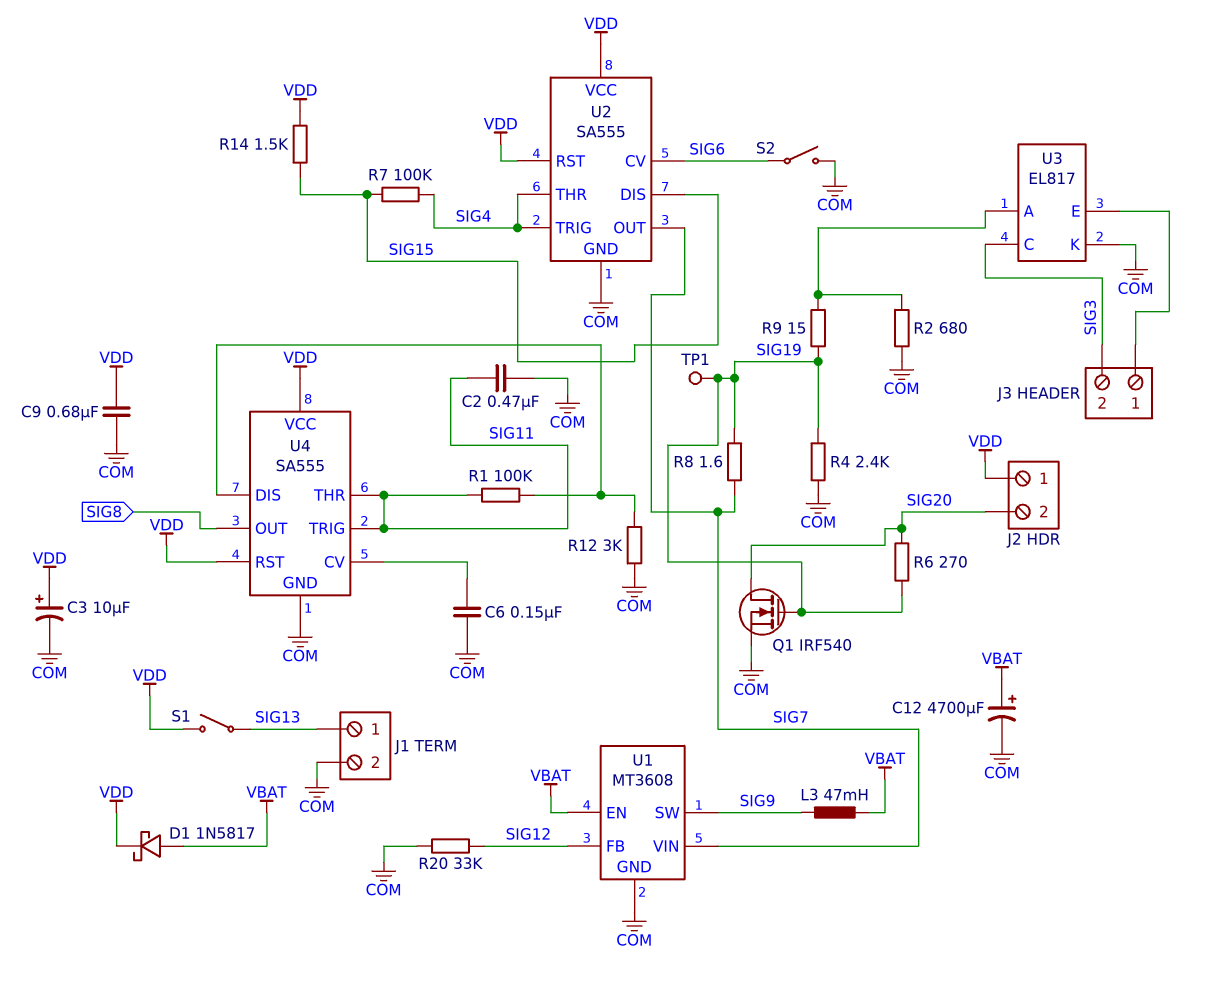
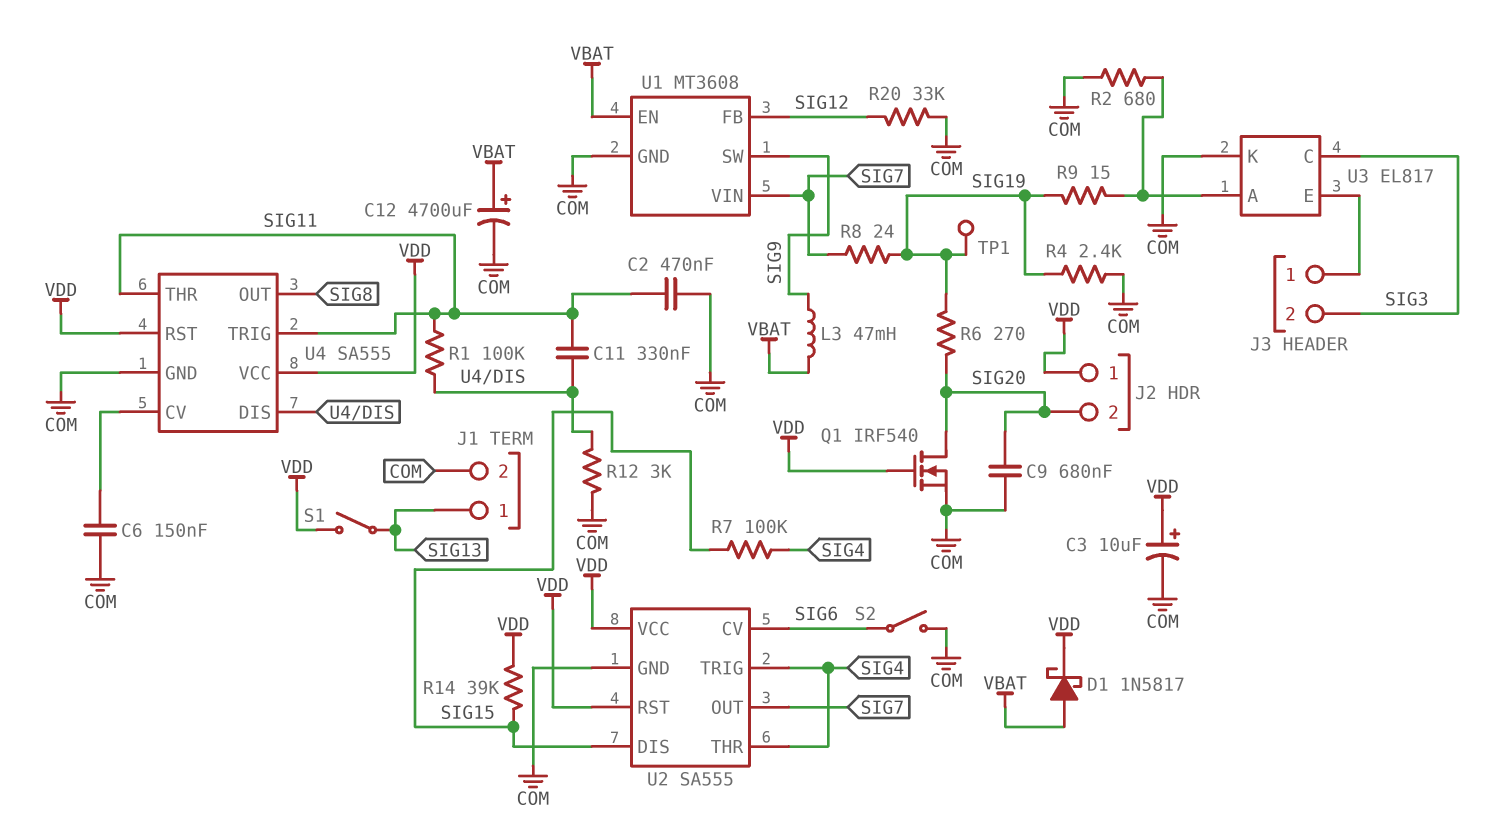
C9: 680nF (COM, VDD) -> 680nF (COM, SIG20)
C11: none -> 330nF (SIG11, U4/DIS)
Q1: NMOS IRF540 (G SIG19, D SIG20, S COM) -> NMOS IRF540 (G VDD, D SIG20, S COM)
R8: 1.6 (SIG7, SIG19) -> 24 (SIG7, SIG19)
R14: 1.5k (SIG15, VDD) -> 39k (SIG15, VDD)

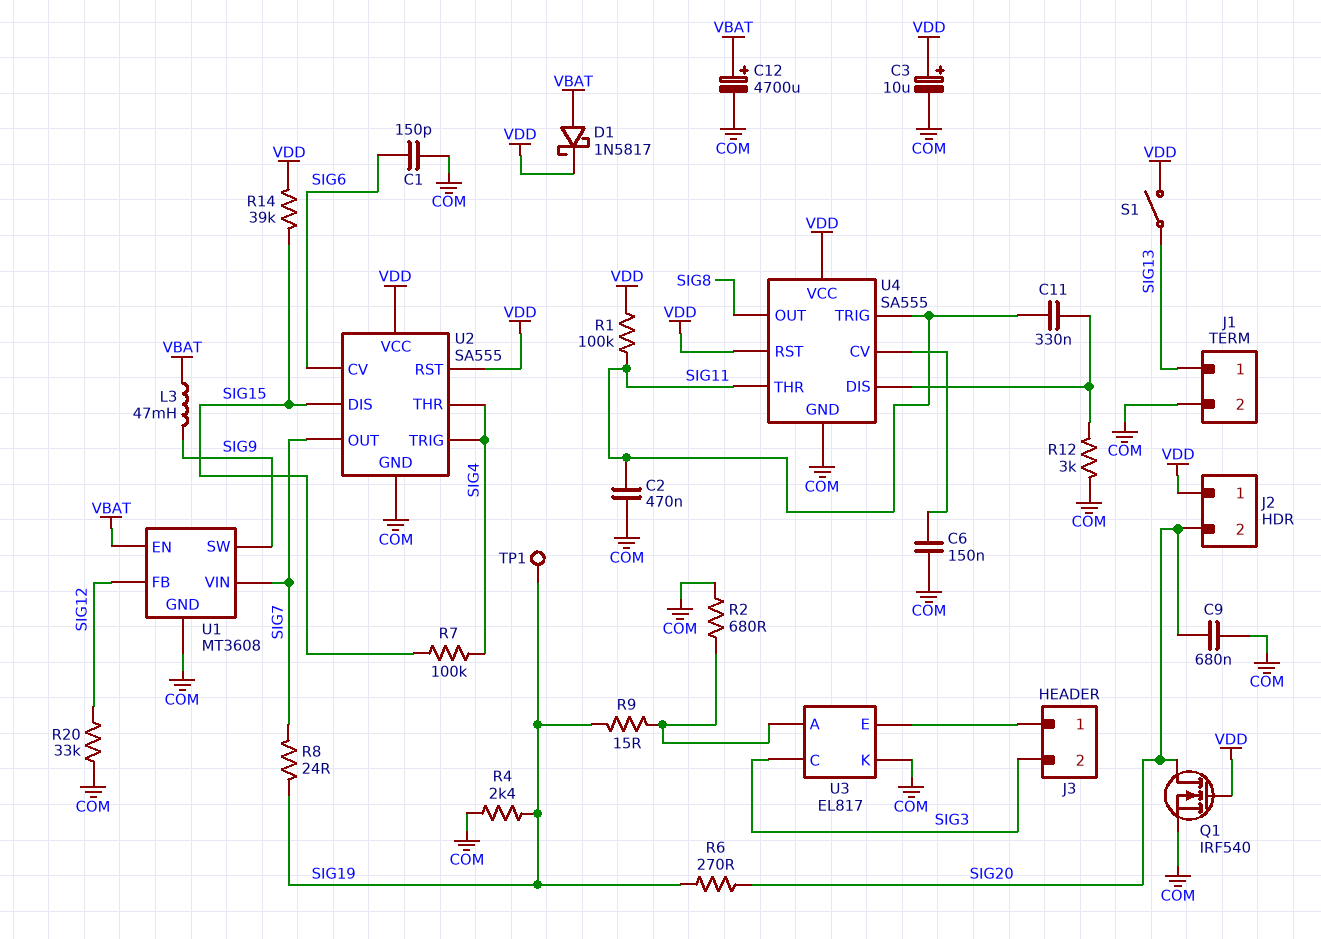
C1: none -> 150pF (COM, SIG6)
R1: 100k (SIG11, U4/DIS) -> 100k (SIG11, VDD)
S2: switch (COM, SIG6) -> none

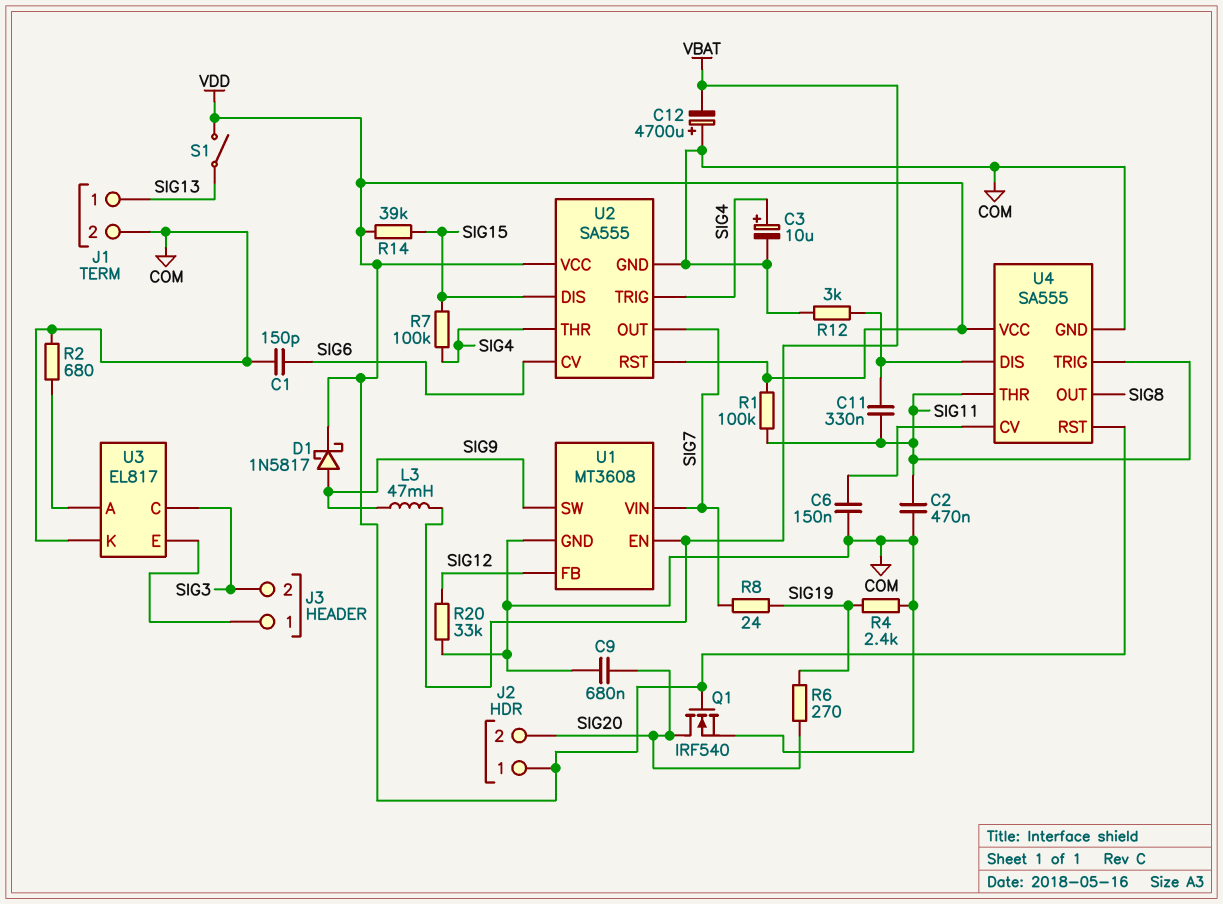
C3: 10uF (plus VDD, minus COM) -> 10uF (plus SIG4, minus COM)
C12: 4700uF (plus VBAT, minus COM) -> 4700uF (plus COM, minus VBAT)
D1: schottky 1N5817 (A VBAT, K VDD) -> schottky 1N5817 (A SIG9, K VDD)
R9: 15 (SIG19, U3/A) -> none
TP1: test point (SIG19) -> none

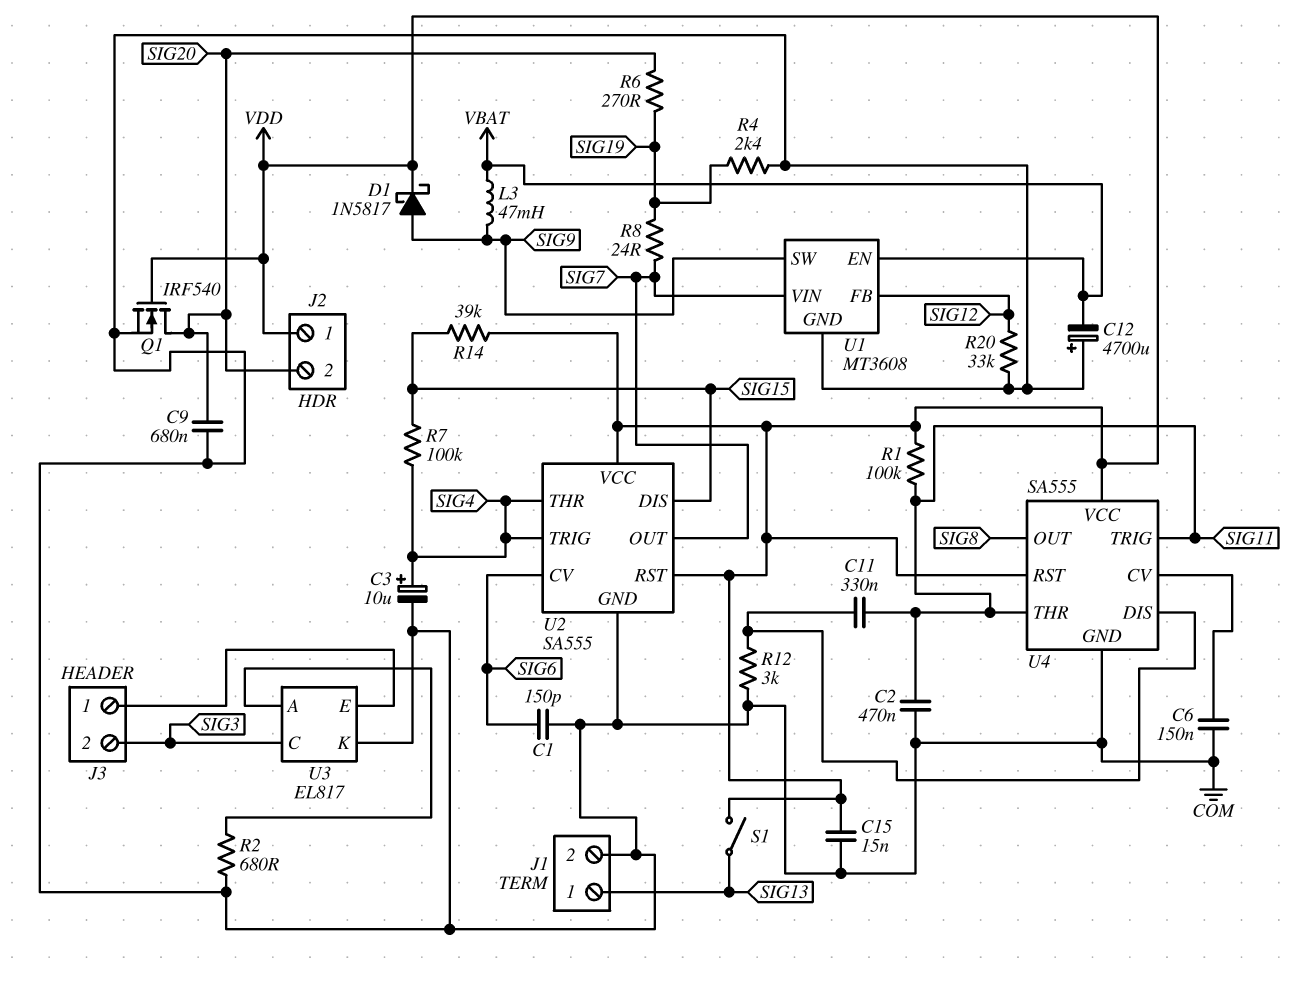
C15: none -> 15nF (COM, VDD)

